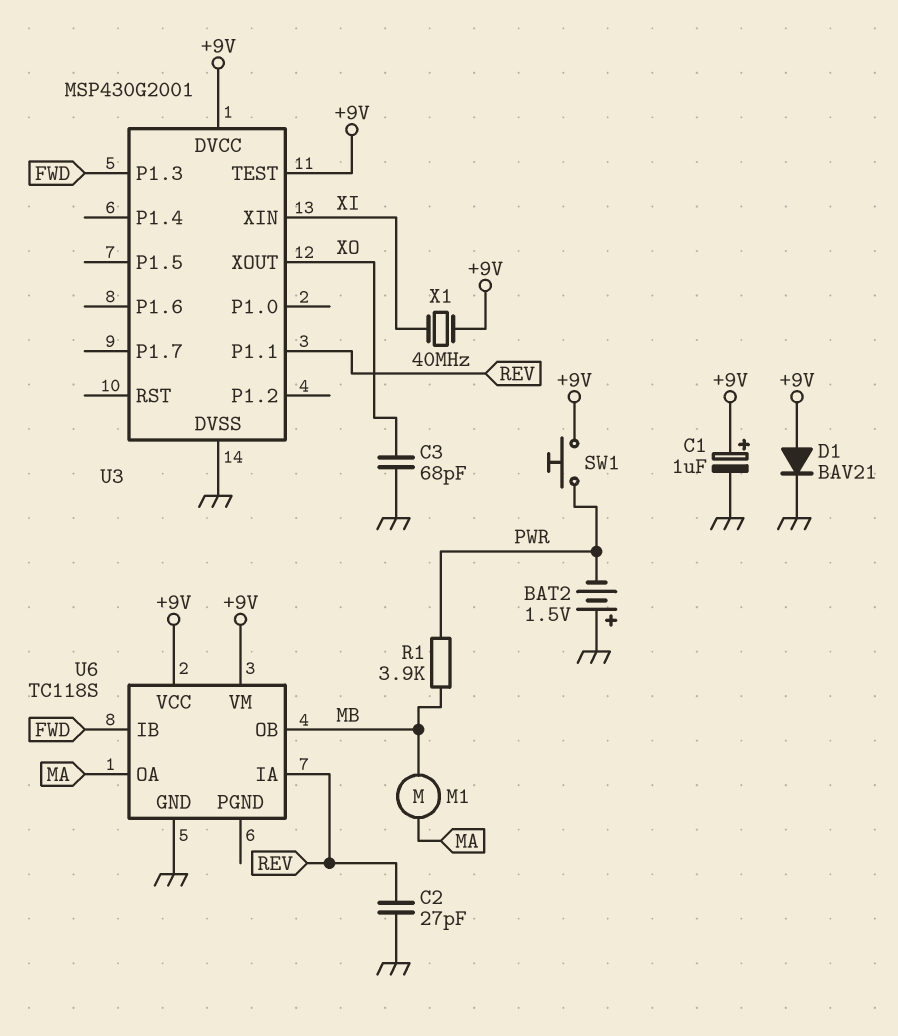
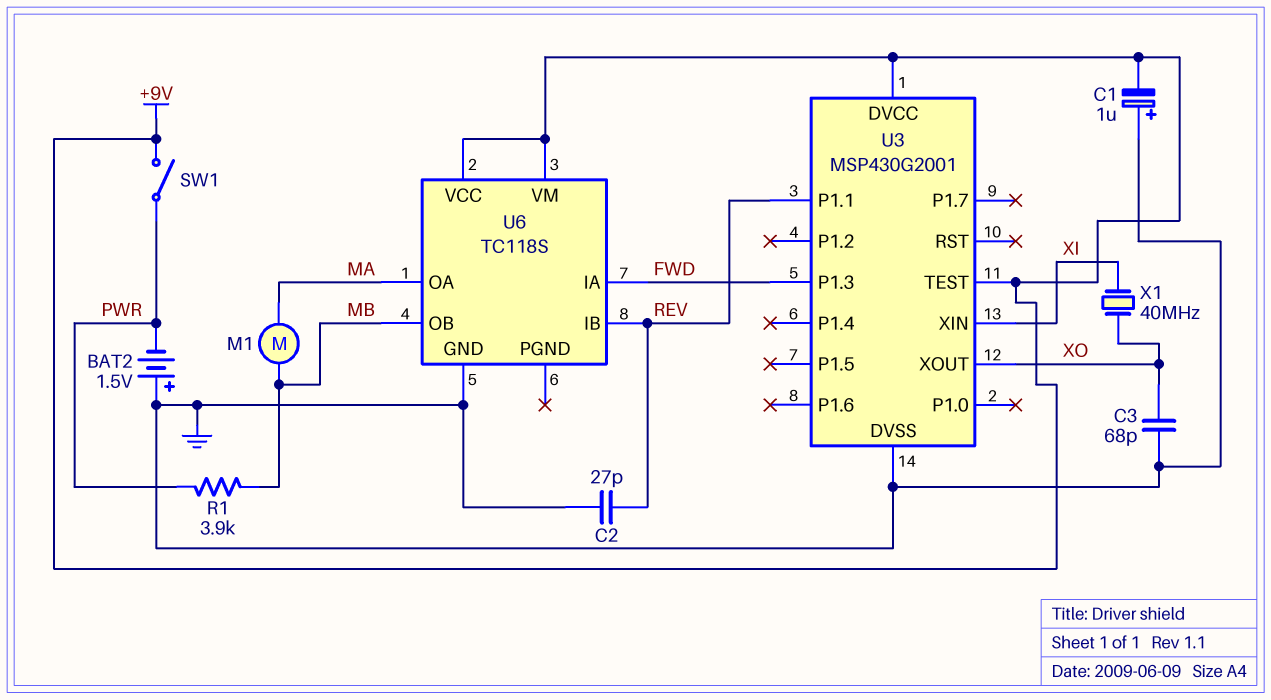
C1: 1uF (plus +9V, minus GND) -> 1uF (plus GND, minus +9V)
D1: diode BAV21 (A +9V, K GND) -> none
SW1: button (+9V, PWR) -> switch (+9V, PWR)
U6 pin IA: REV -> FWD
U6 pin IB: FWD -> REV
X1: 40MHz (+9V, XI) -> 40MHz (XI, XO)

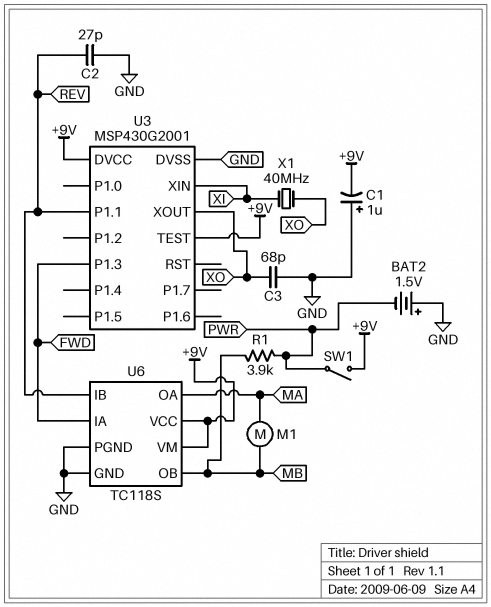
U6 pin PGND: none -> GND

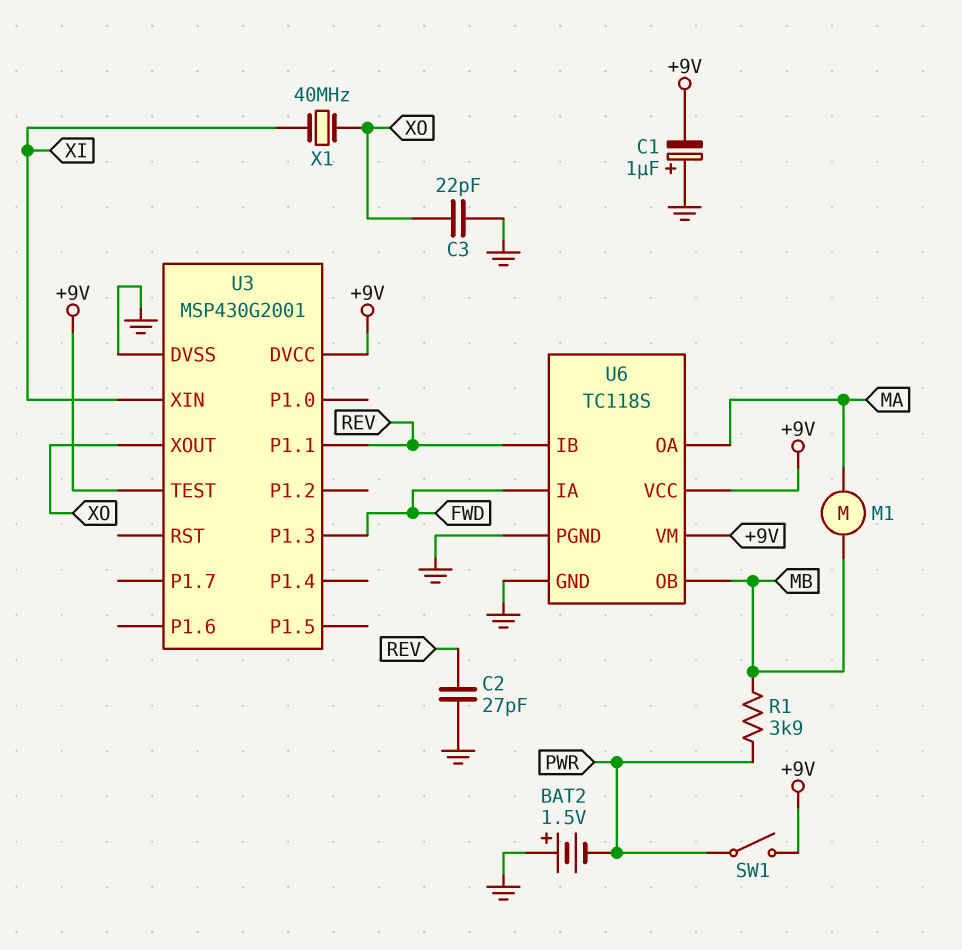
C3: 68pF (GND, XO) -> 22pF (GND, XO)

